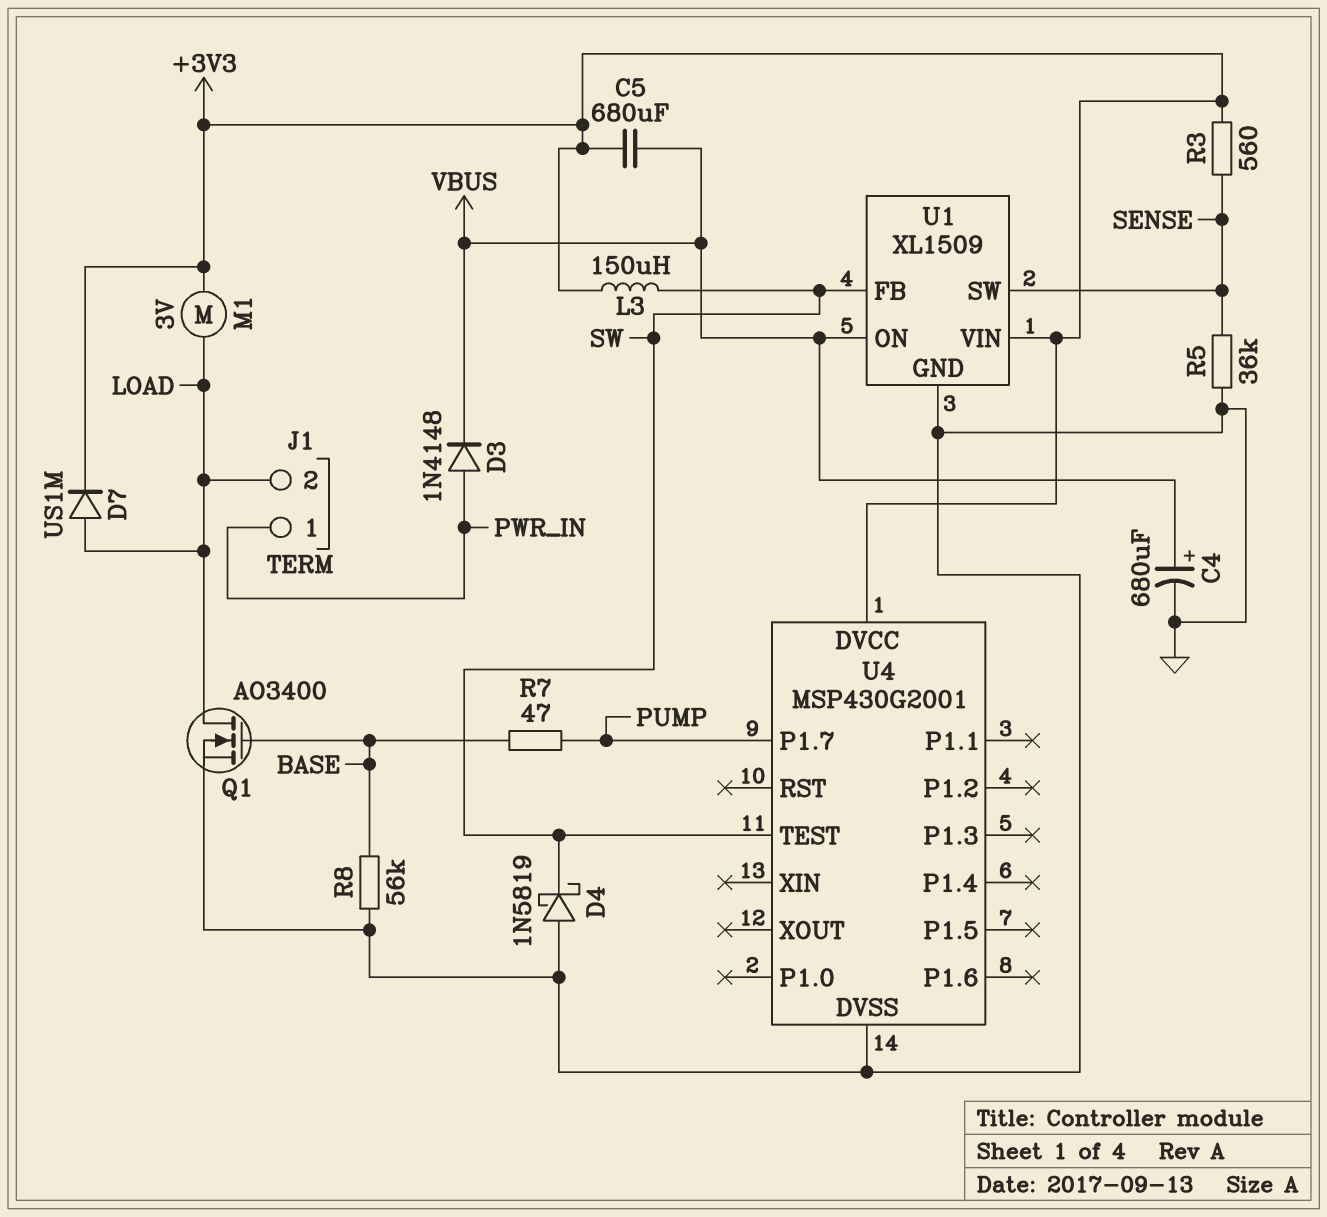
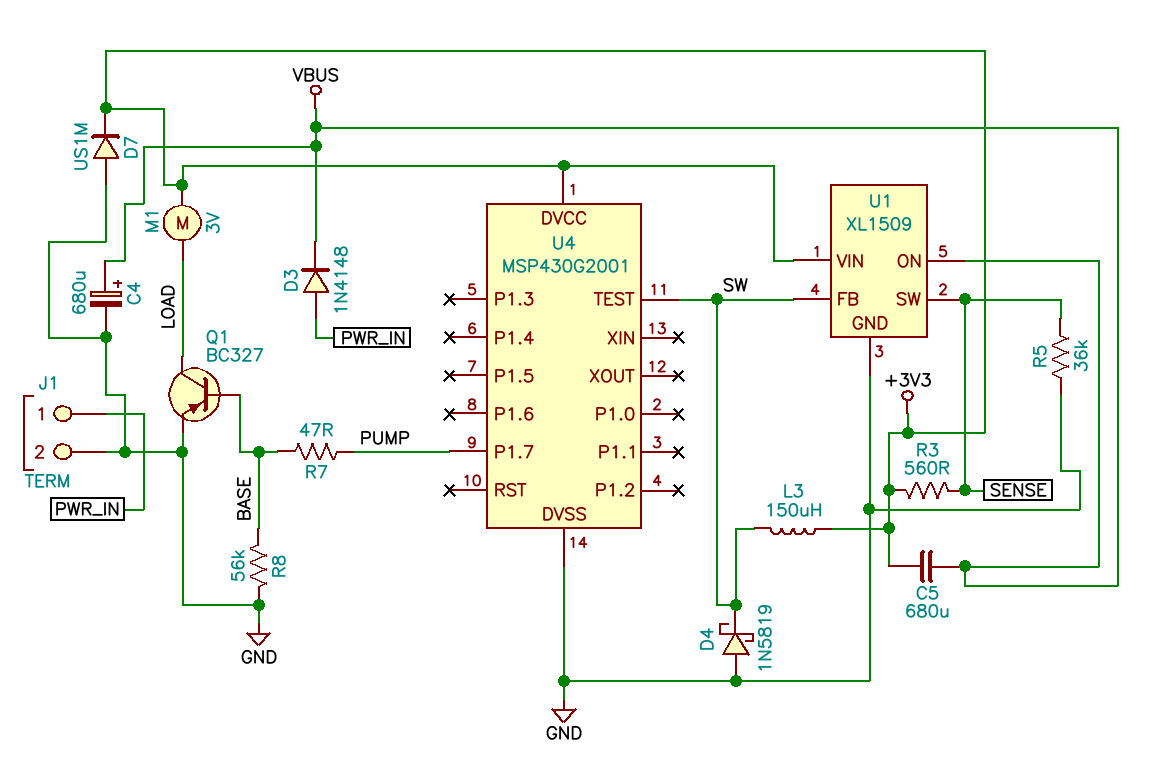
D7: diode US1M (A LOAD, K +3V3) -> diode US1M (A GND, K +3V3)
J1 pin 2: LOAD -> GND
Q1: NMOS AO3400 (G BASE, D LOAD, S GND) -> PNP BC327 (B BASE, C LOAD, E GND)

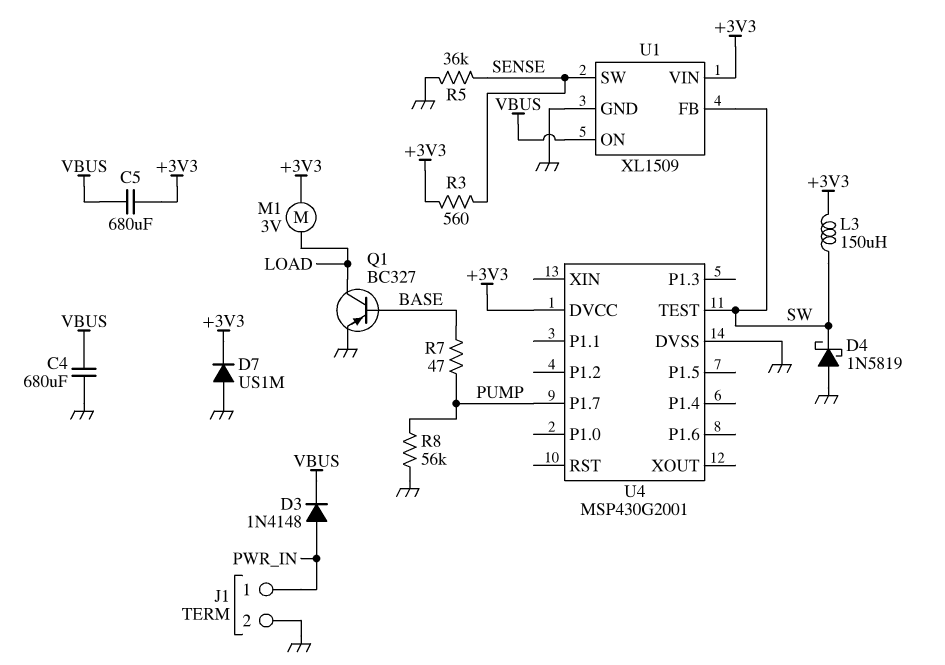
C4: 680uF (plus VBUS, minus GND) -> 680uF (GND, VBUS)
R8: 56k (BASE, GND) -> 56k (GND, PUMP)

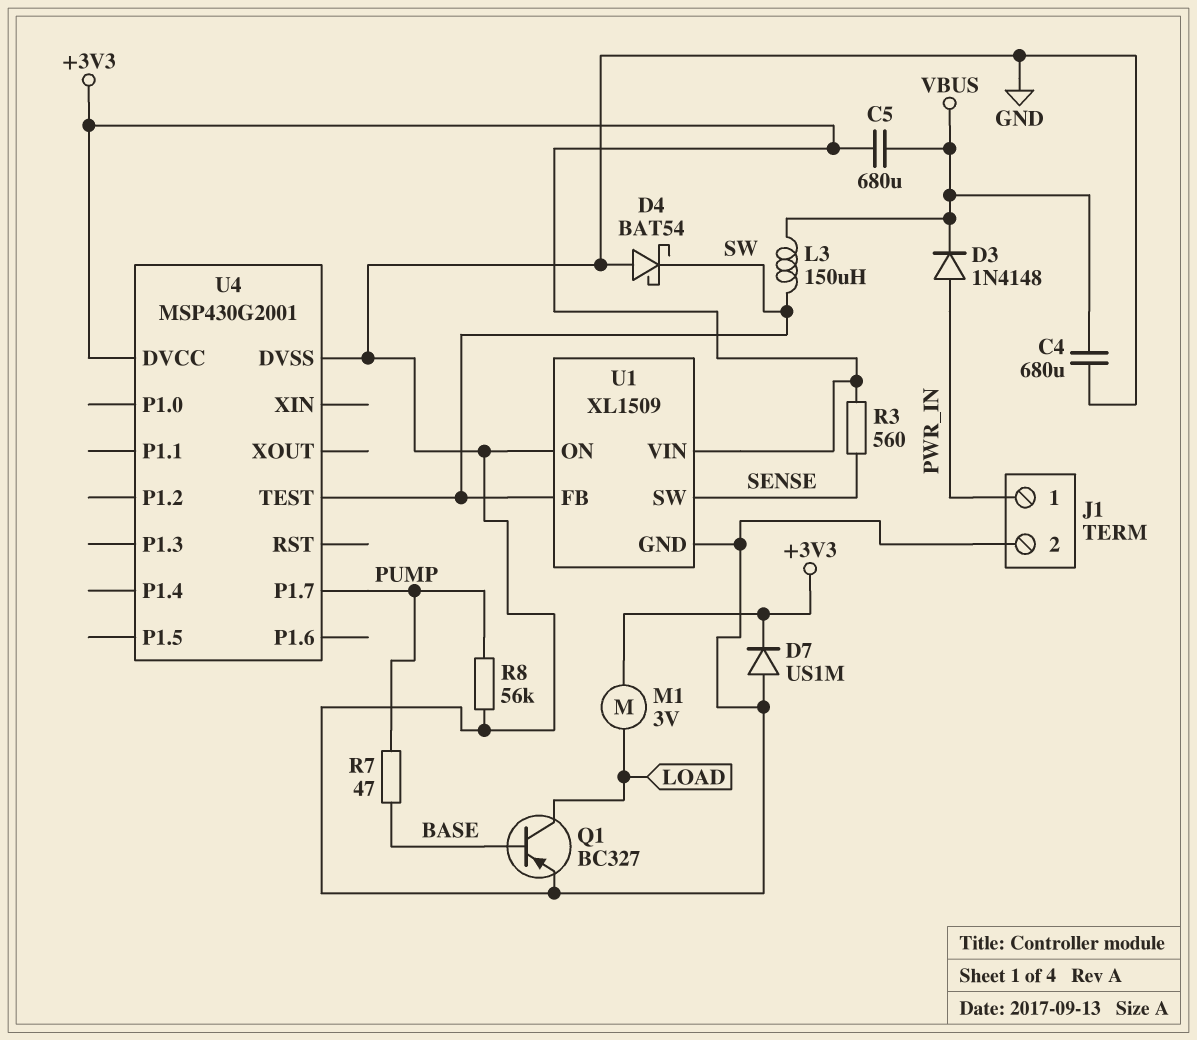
D4: schottky 1N5819 (A GND, K SW) -> schottky BAT54 (A GND, K SW)
L3: 150uH (+3V3, SW) -> 150uH (SW, VBUS)
R5: 36k (GND, SENSE) -> none
U1 pin ON: VBUS -> GND

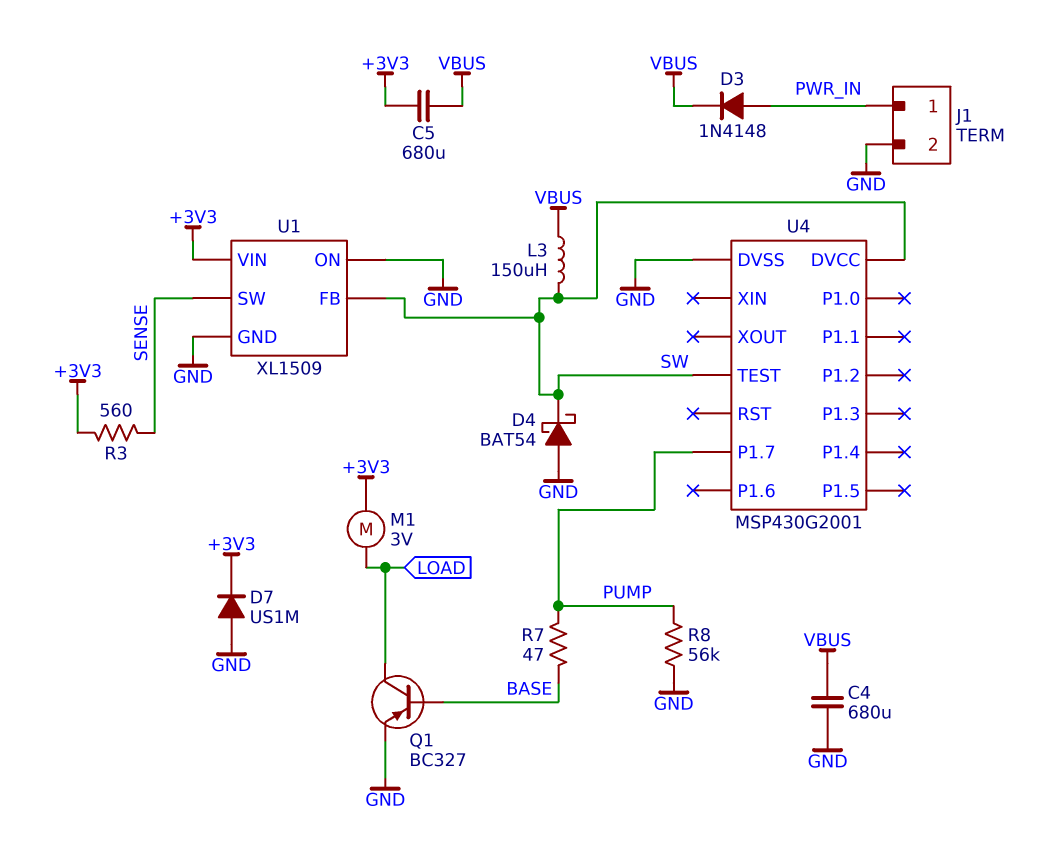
U4 pin DVCC: +3V3 -> SW

